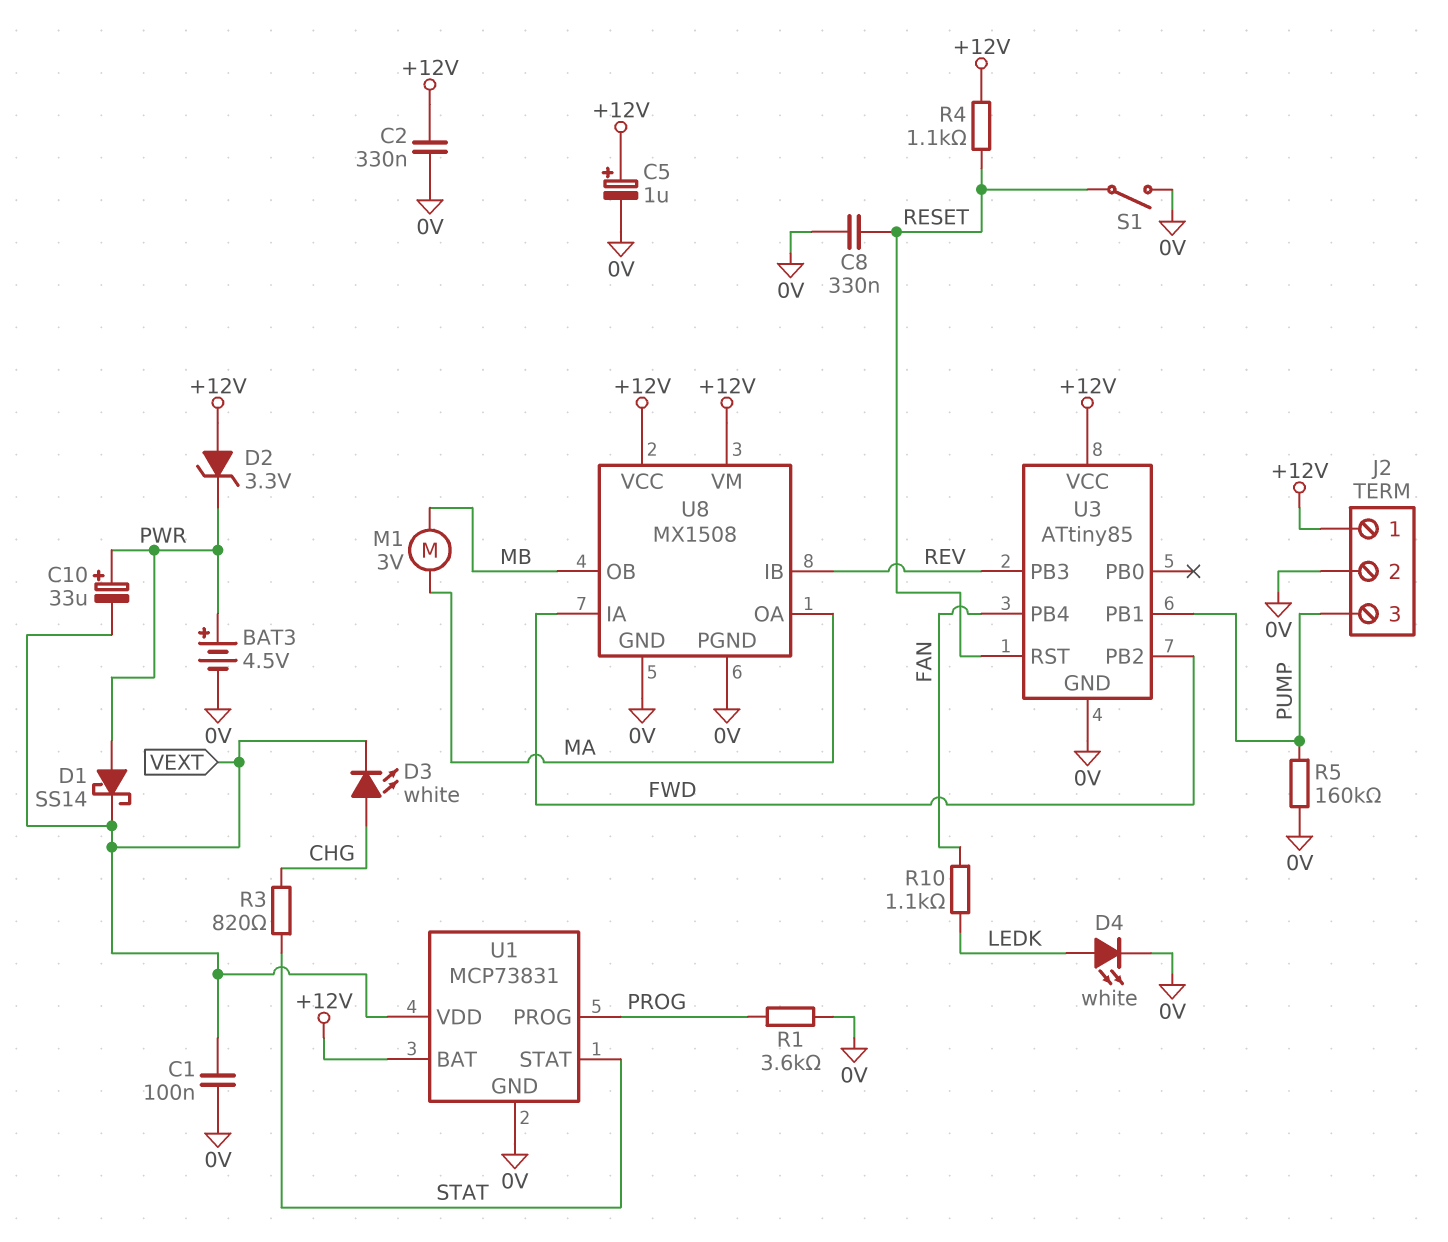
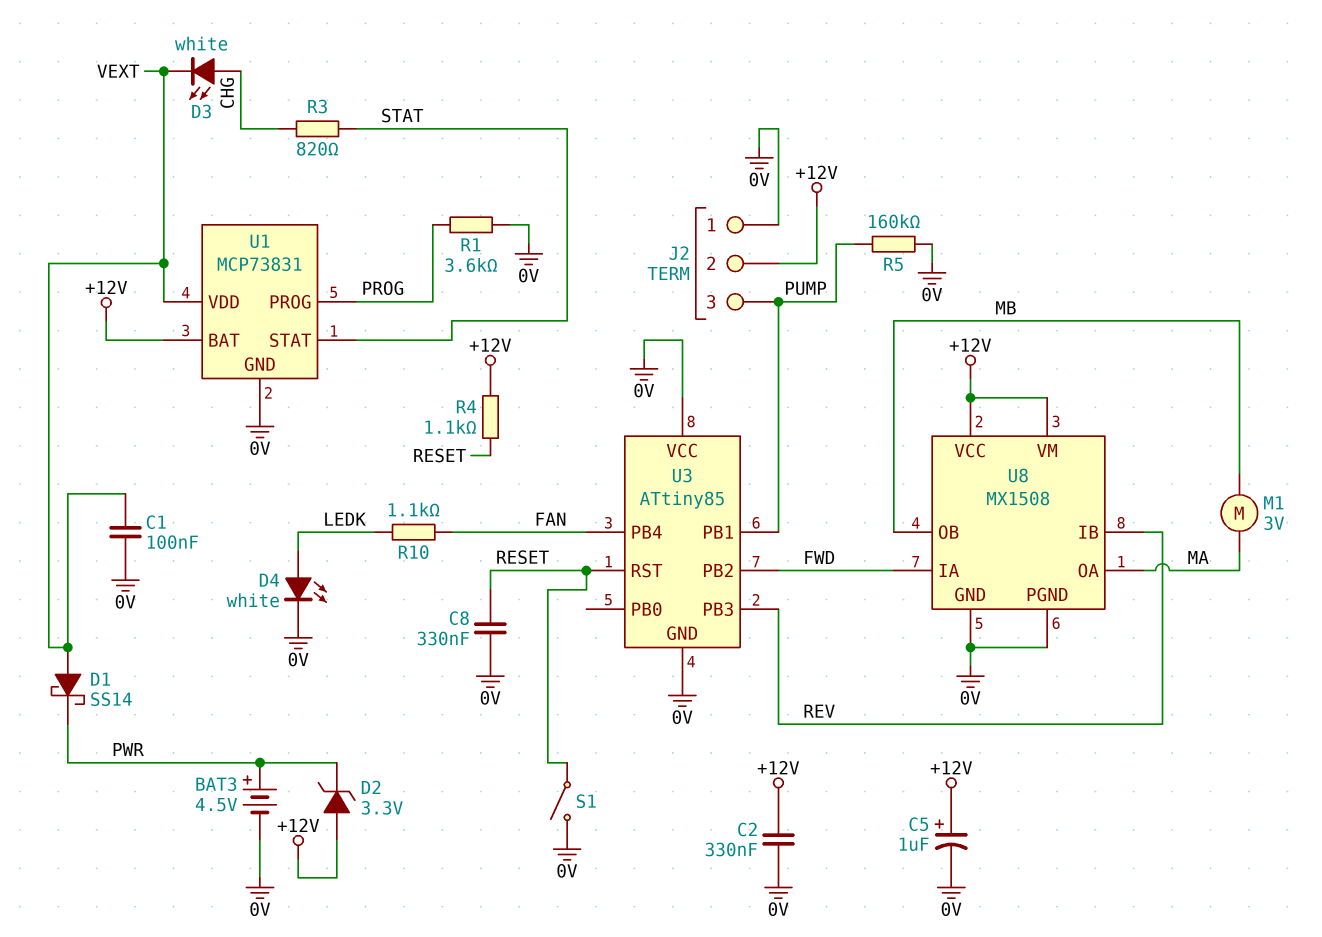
C10: 33uF (plus PWR, minus VEXT) -> none
D1: schottky SS14 (A PWR, K VEXT) -> schottky SS14 (A VEXT, K PWR)
J2 pin 1: +12V -> 0V
J2 pin 2: 0V -> +12V
U3 pin VCC: +12V -> 0V

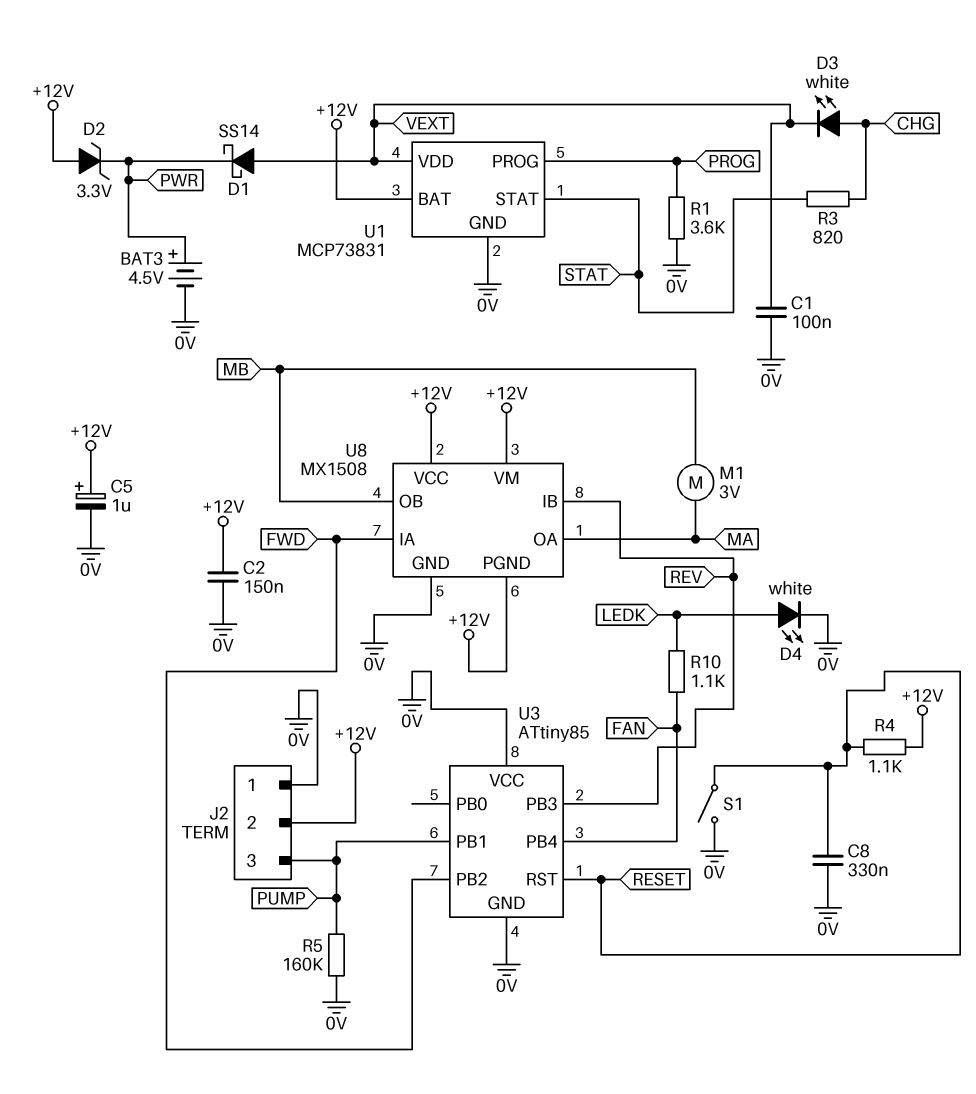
C2: 330nF (+12V, 0V) -> 150nF (+12V, 0V)
U8 pin PGND: 0V -> +12V

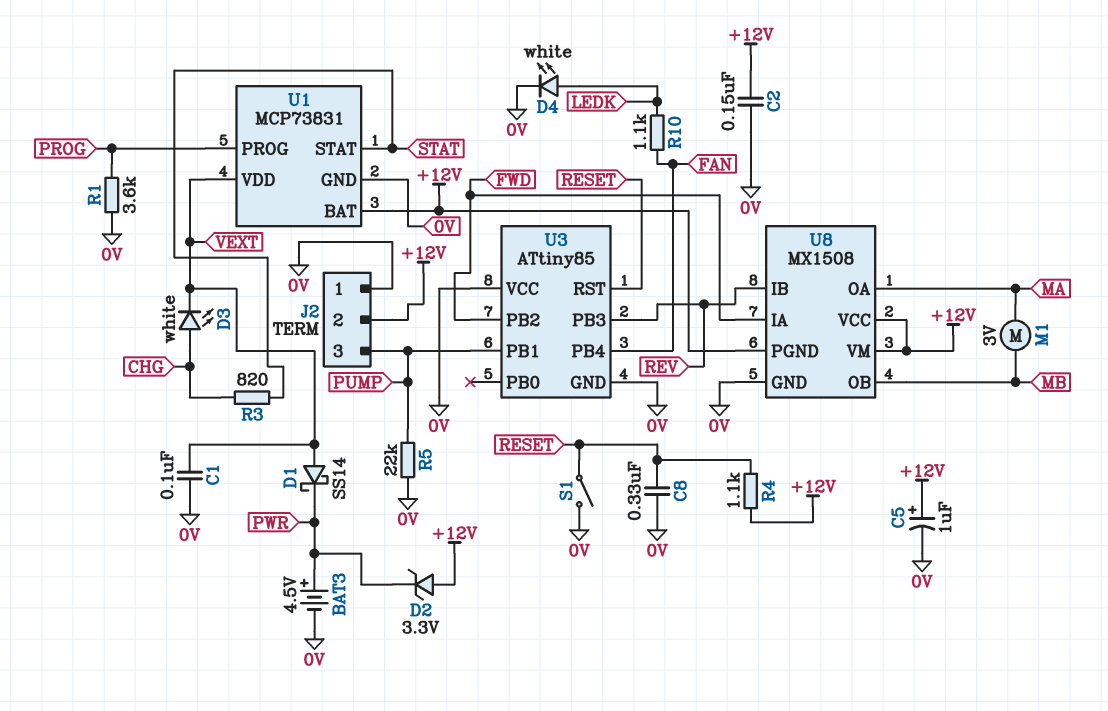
R5: 160k (0V, PUMP) -> 22k (0V, PUMP)

